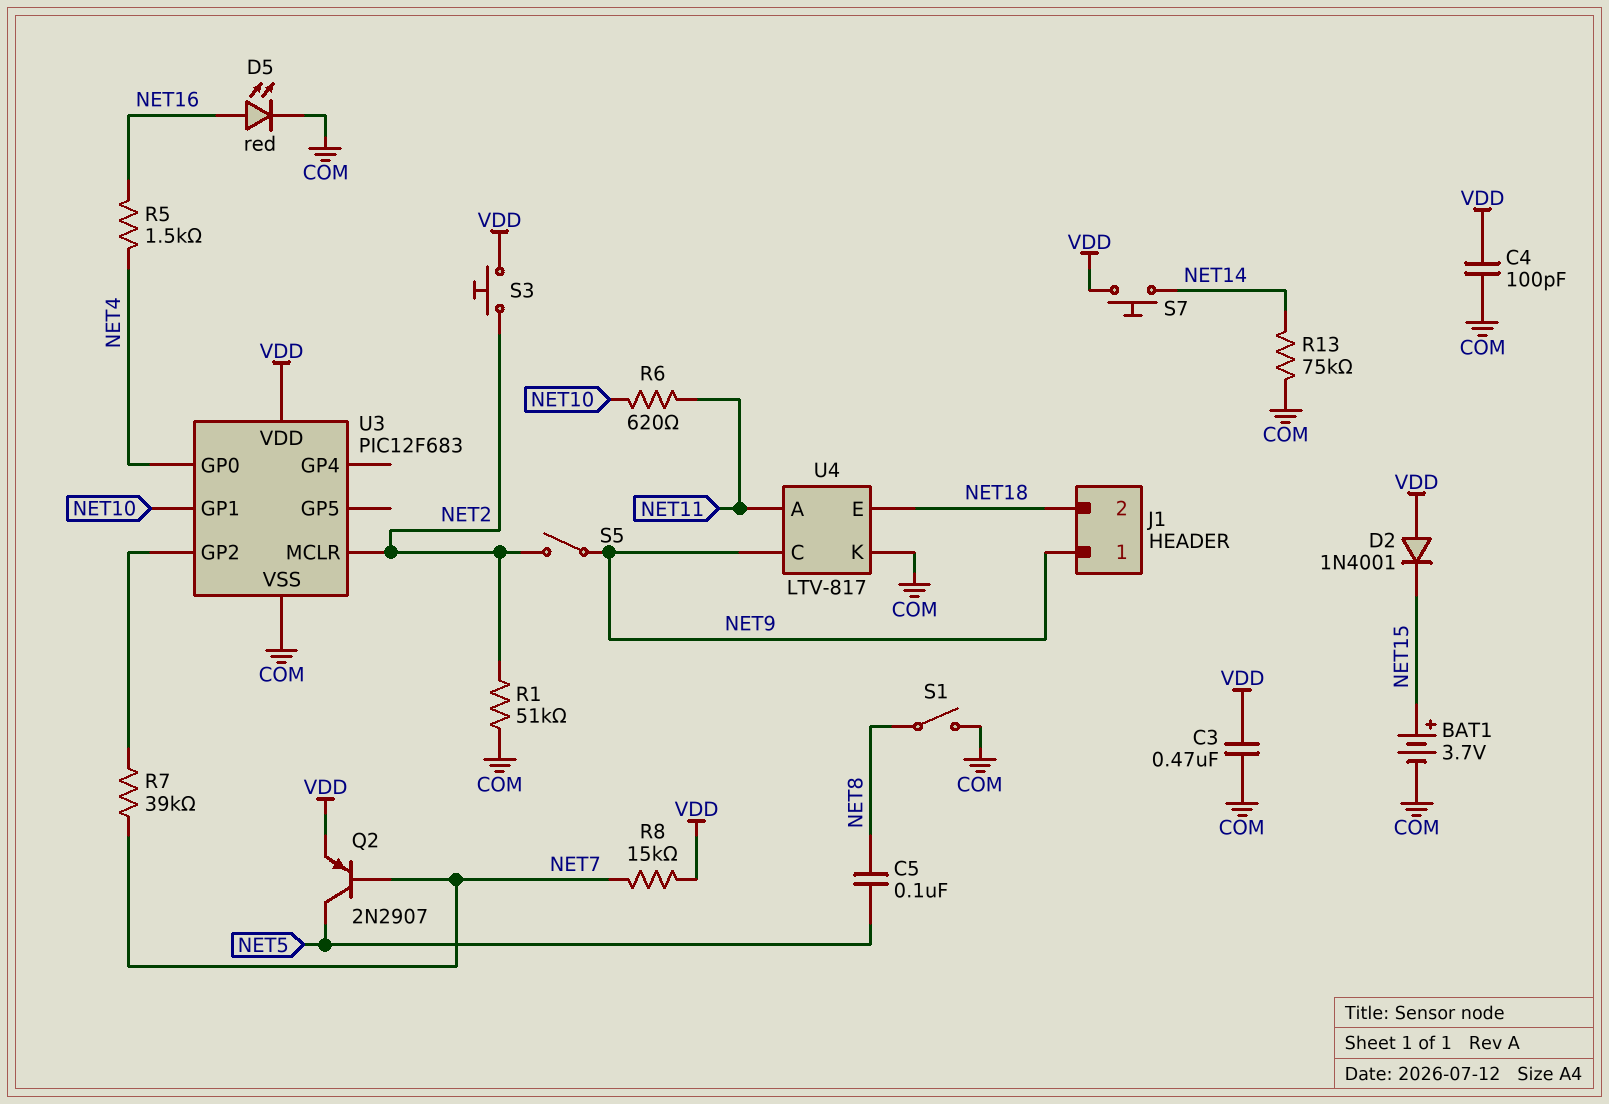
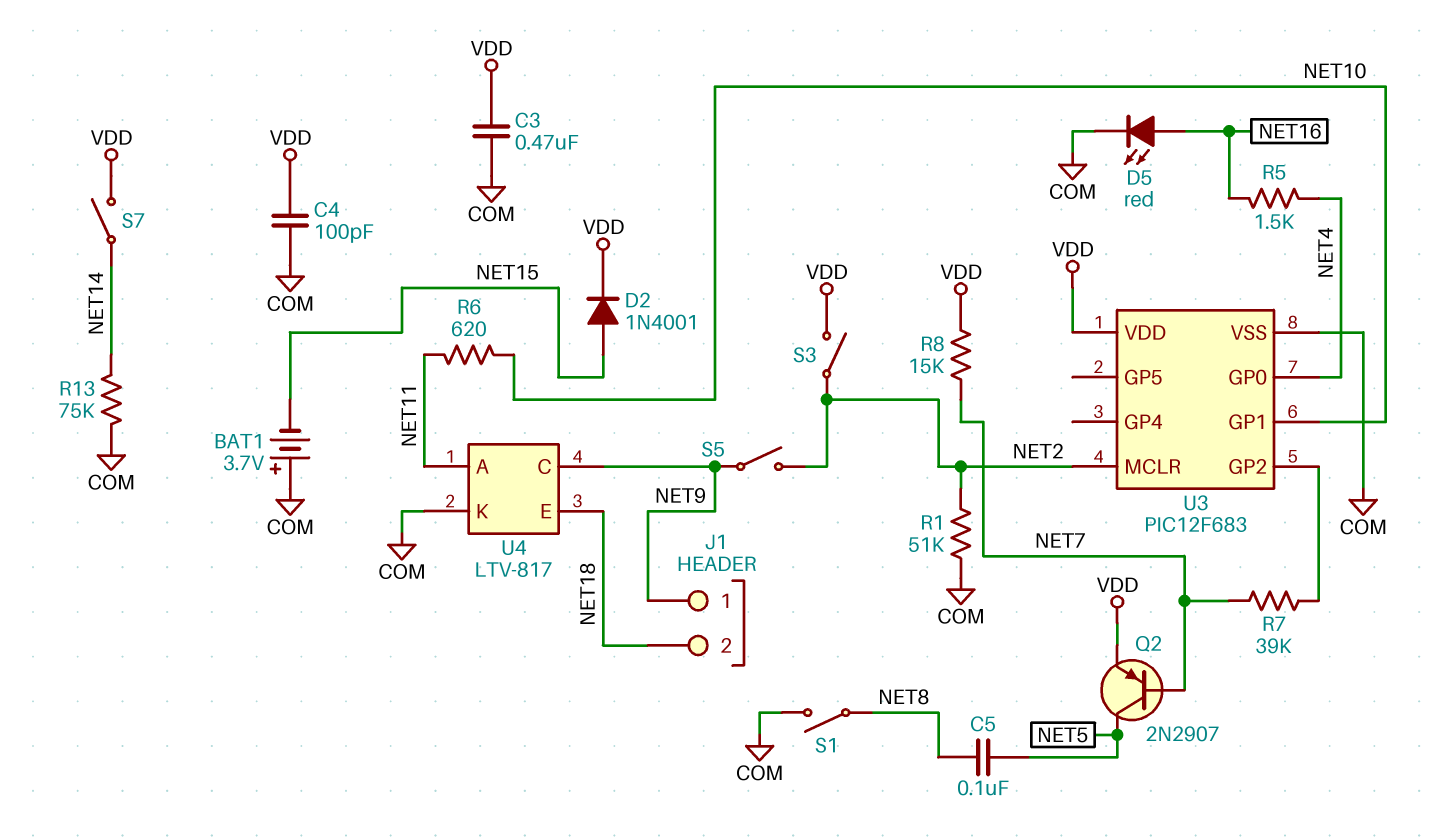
BAT1: 3.7V (plus NET15, minus COM) -> 3.7V (plus COM, minus NET15)
D2: diode 1N4001 (A VDD, K NET15) -> diode 1N4001 (A NET15, K VDD)
S3: button (NET2, VDD) -> switch (NET2, VDD)
S7: button (NET14, VDD) -> switch (NET14, VDD)

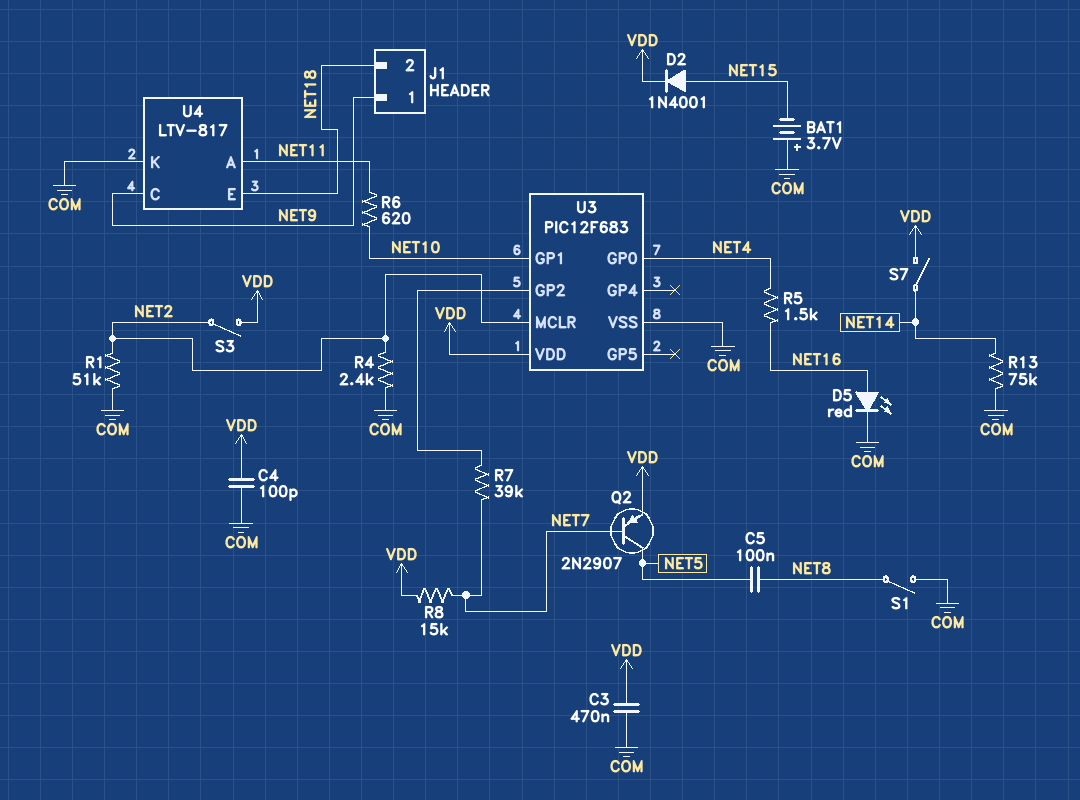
R4: none -> 2.4k (COM, NET2)
S5: switch (NET2, NET9) -> none

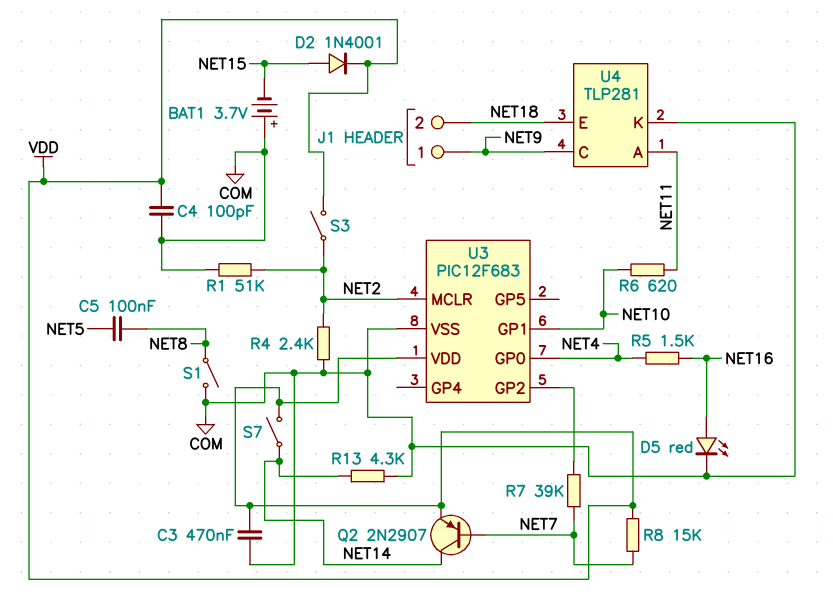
Q2: PNP 2N2907 (B NET7, C NET5, E VDD) -> PNP 2N2907 (B NET7, C NET14, E VDD)
R13: 75k (COM, NET14) -> 4.3k (COM, NET14)
U4: LTV-817 -> TLP281

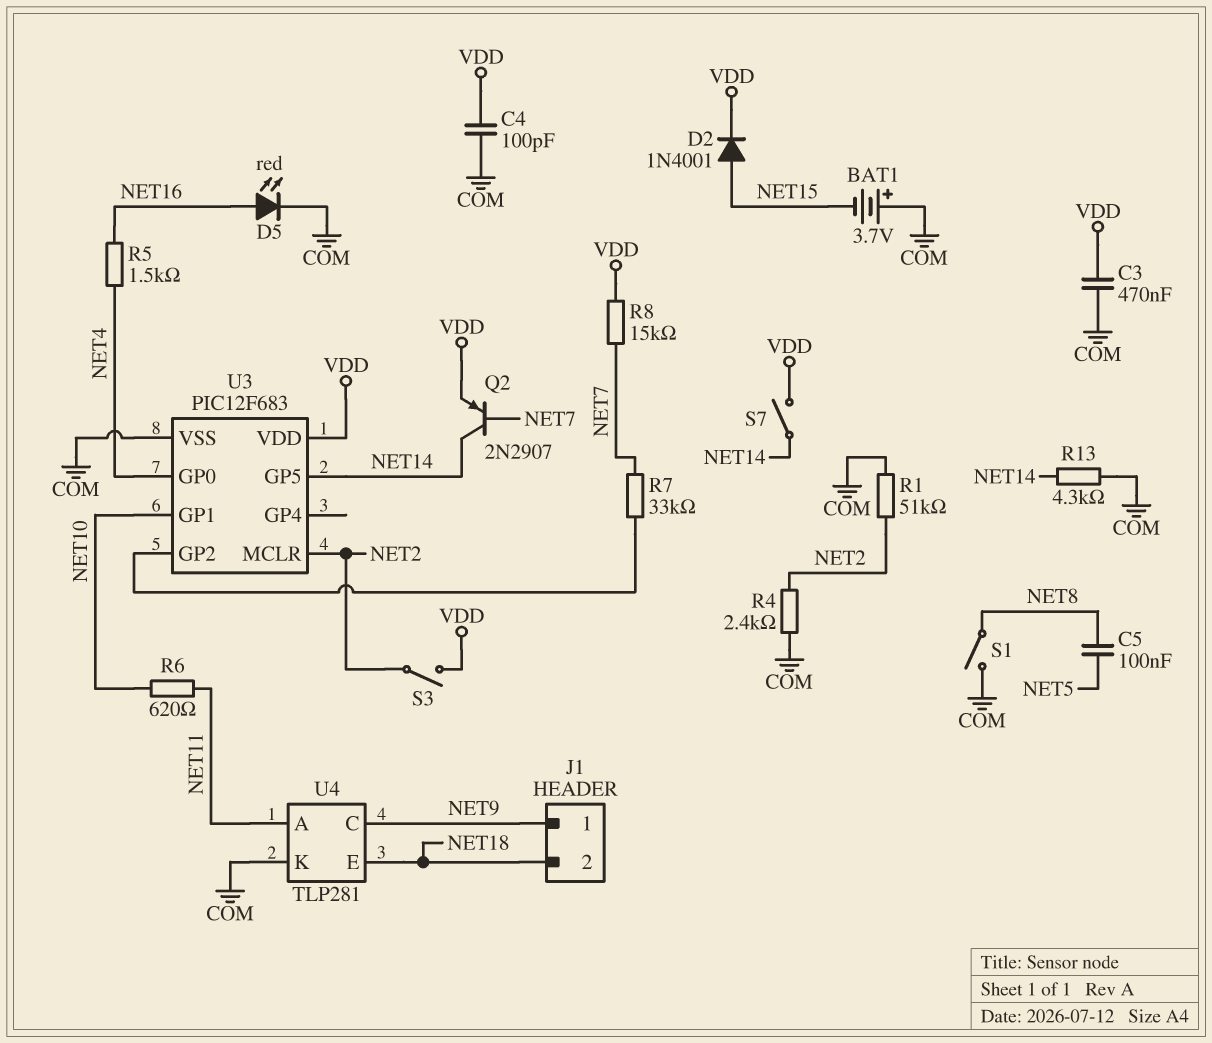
R7: 39k (NET7, U3/GP2) -> 33k (NET7, U3/GP2)
U3 pin GP5: none -> NET14

